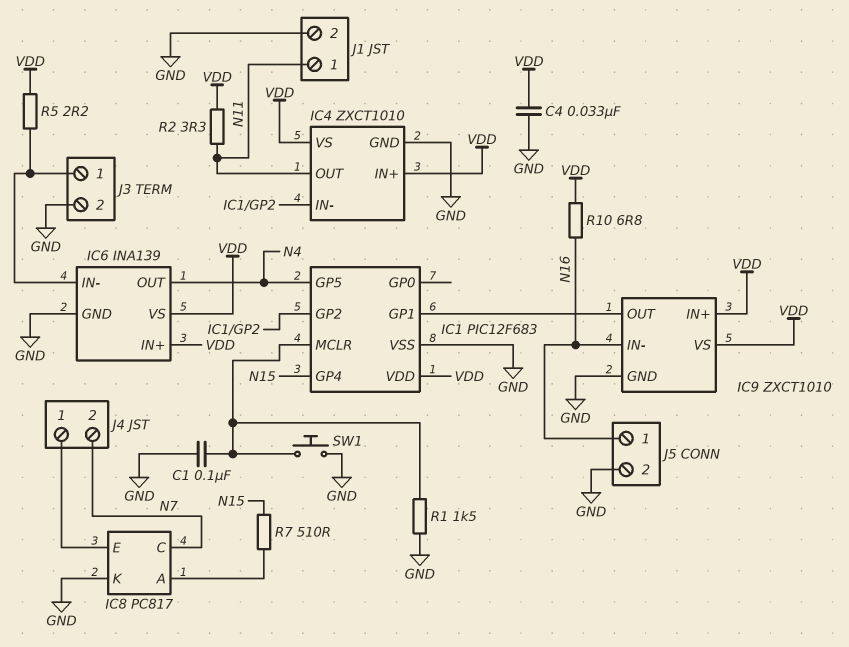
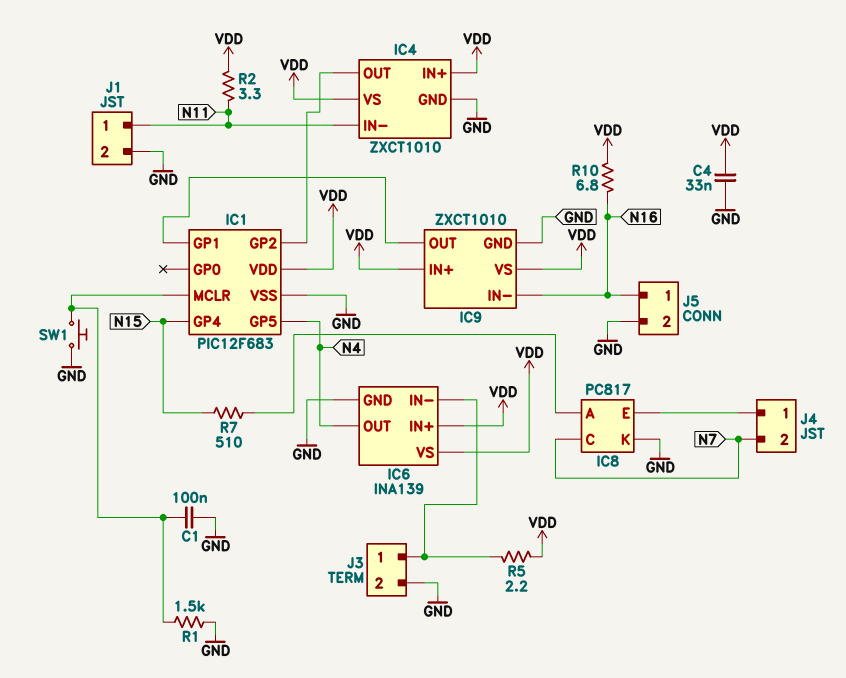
IC4 pin IN-: IC1/GP2 -> N11
IC4 pin OUT: N11 -> IC1/GP2

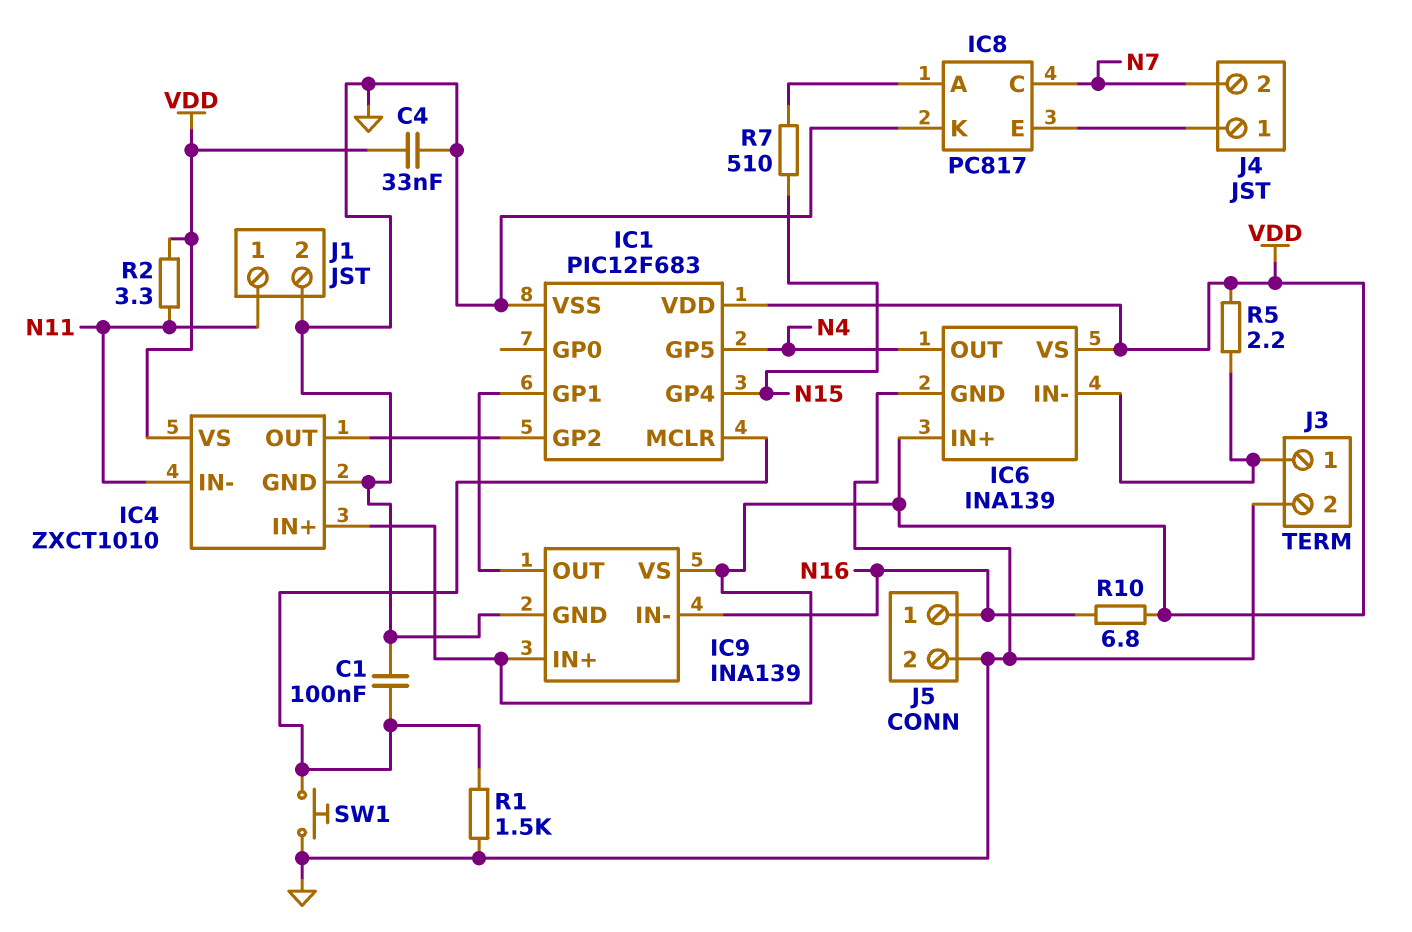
IC9: ZXCT1010 -> INA139

